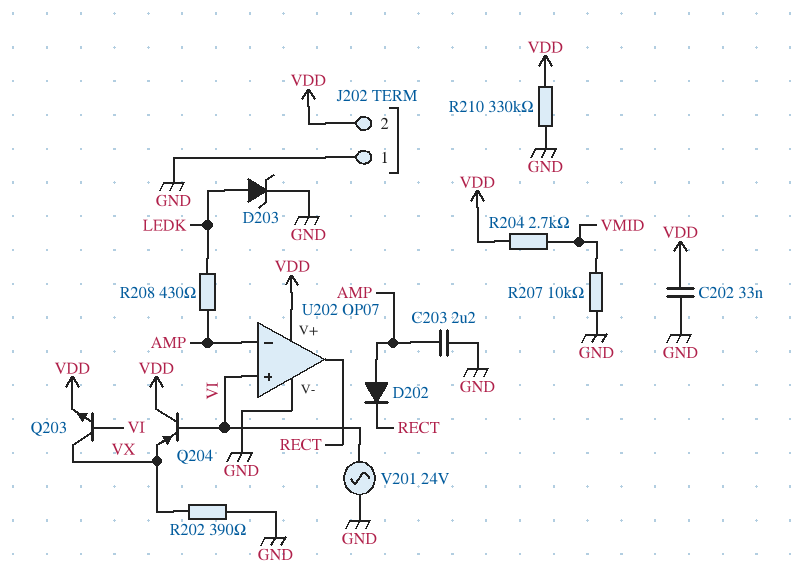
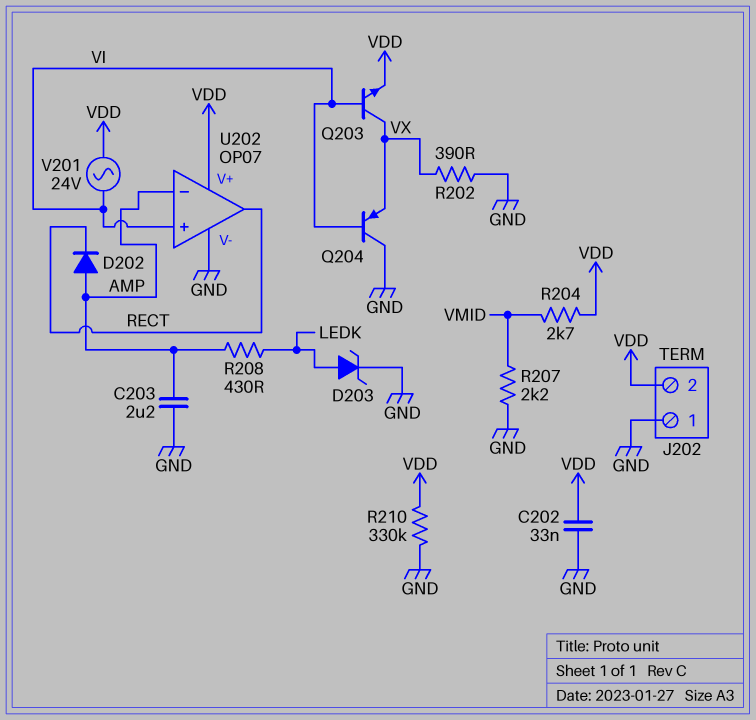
Q204: PNP (B VI, C VDD, E VX) -> PNP (B VI, C GND, E VX)
R207: 10k (GND, VMID) -> 2.2k (GND, VMID)
V201: AC 24V (GND, VI) -> AC 24V (VDD, VI)

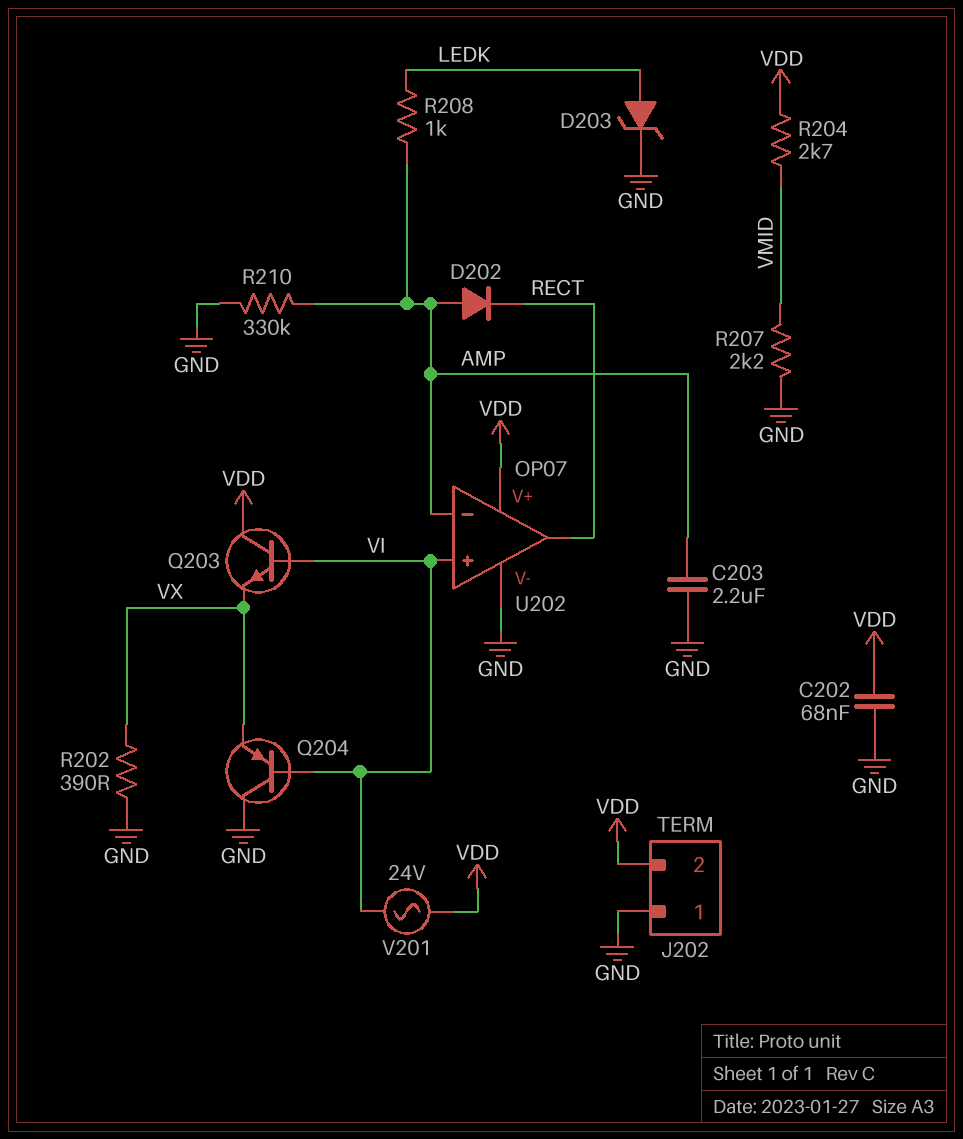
C202: 33nF (GND, VDD) -> 68nF (GND, VDD)
Q203: NPN (B VI, C VX, E VDD) -> NPN (B VI, C VDD, E VX)
R208: 430 (AMP, LEDK) -> 1k (AMP, LEDK)
R210: 330k (GND, VDD) -> 330k (AMP, GND)

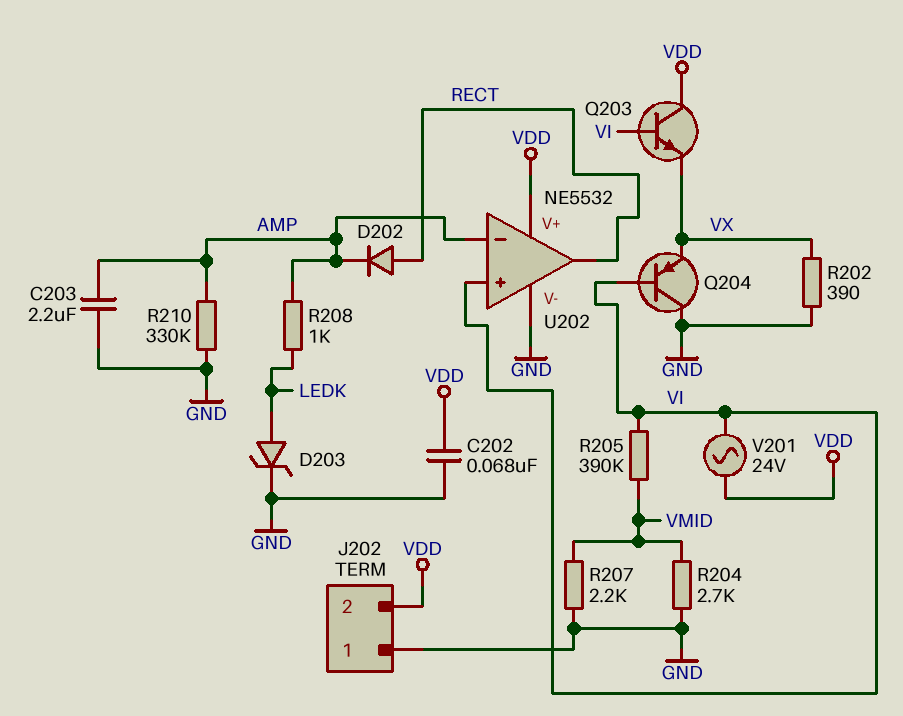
D202: diode (A AMP, K RECT) -> diode (A RECT, K AMP)
R204: 2.7k (VDD, VMID) -> 2.7k (GND, VMID)
R205: none -> 390k (VI, VMID)
U202: OP07 -> NE5532

